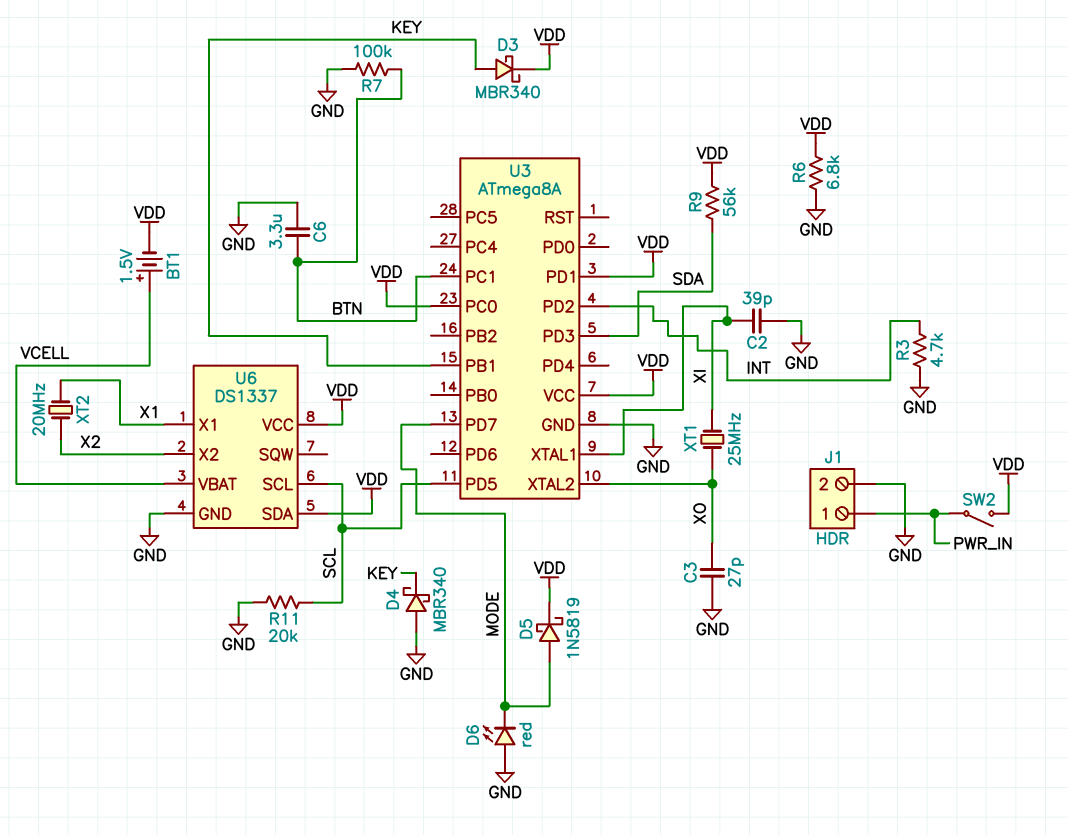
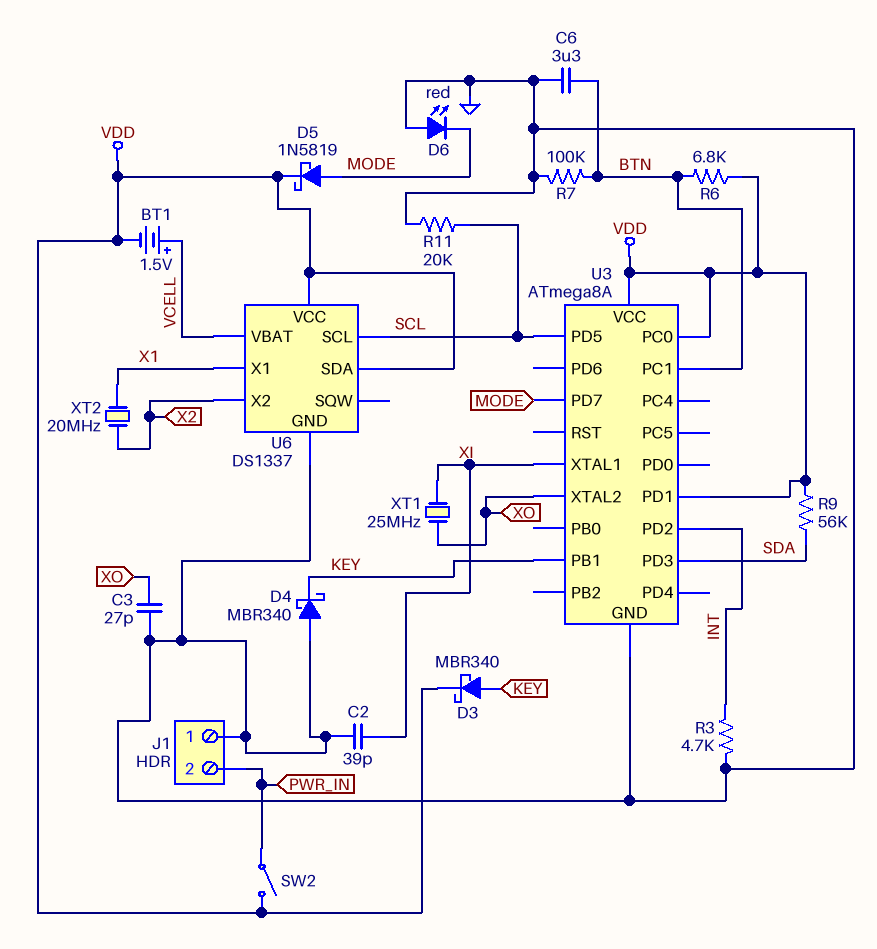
J1 pin 1: PWR_IN -> GND
J1 pin 2: GND -> PWR_IN
R6: 6.8k (GND, VDD) -> 6.8k (BTN, VDD)

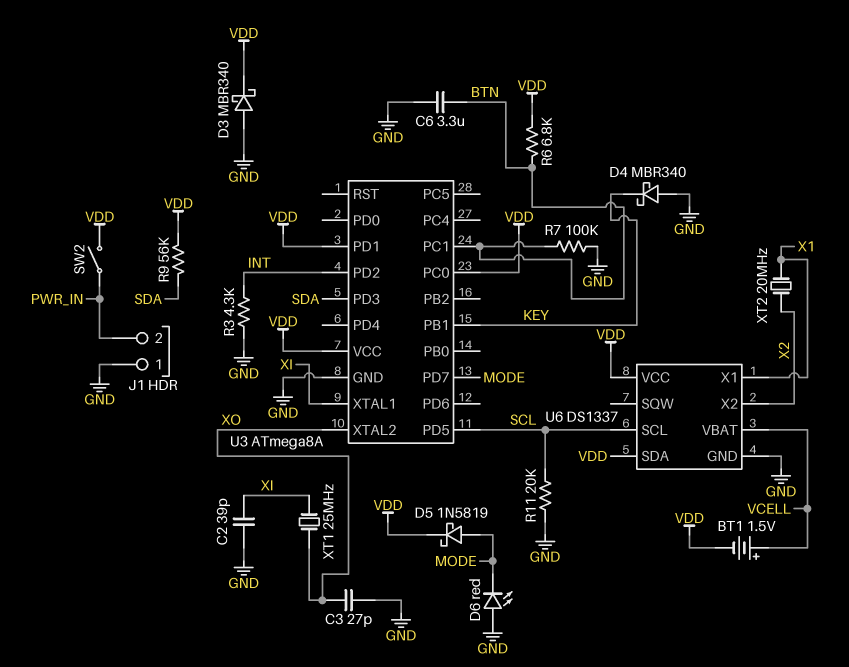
D3: schottky MBR340 (A KEY, K VDD) -> schottky MBR340 (A GND, K VDD)
R3: 4.7k (GND, INT) -> 4.3k (GND, INT)

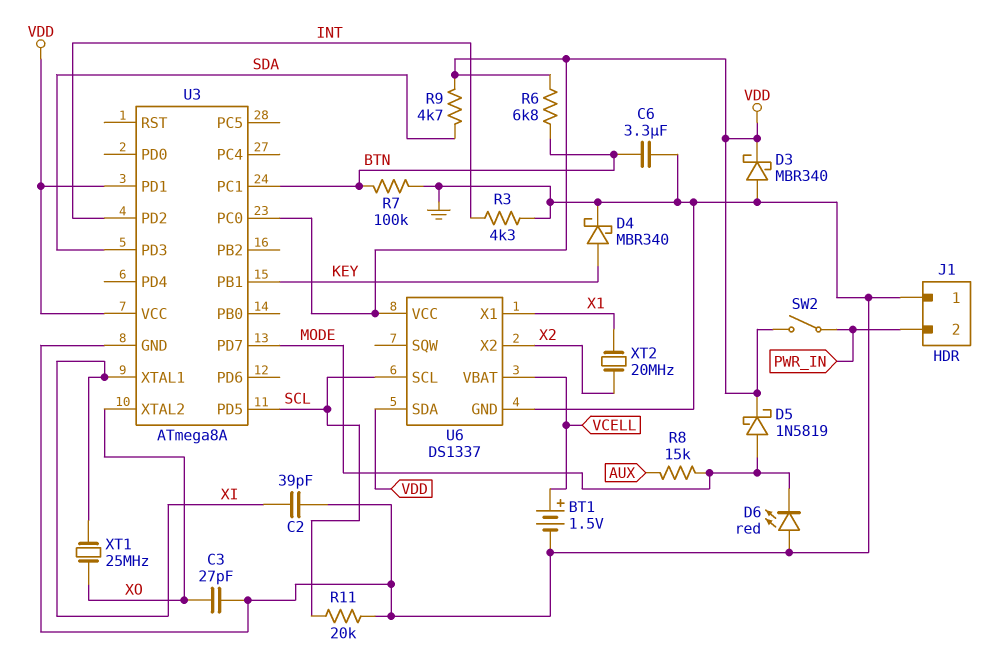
BT1: 1.5V (plus VCELL, minus VDD) -> 1.5V (plus VCELL, minus GND)
D4: schottky MBR340 (A GND, K KEY) -> schottky MBR340 (A KEY, K GND)
R8: none -> 15k (AUX, MODE)
R9: 56k (SDA, VDD) -> 4.7k (SDA, VDD)

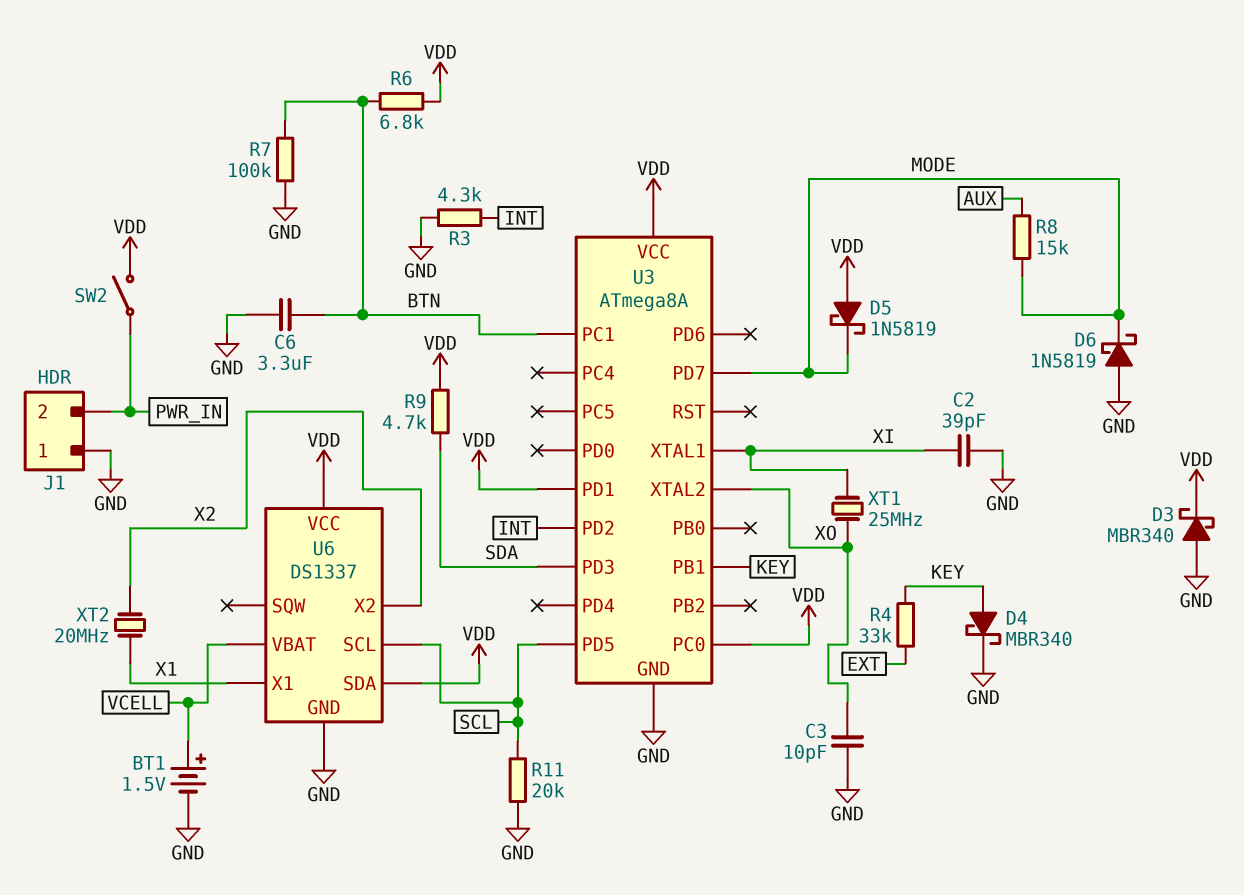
C3: 27pF (GND, XO) -> 10pF (GND, XO)
D5: schottky 1N5819 (A MODE, K VDD) -> schottky 1N5819 (A VDD, K MODE)
D6: LED red (A GND, K MODE) -> schottky 1N5819 (A GND, K MODE)
R4: none -> 33k (EXT, KEY)

